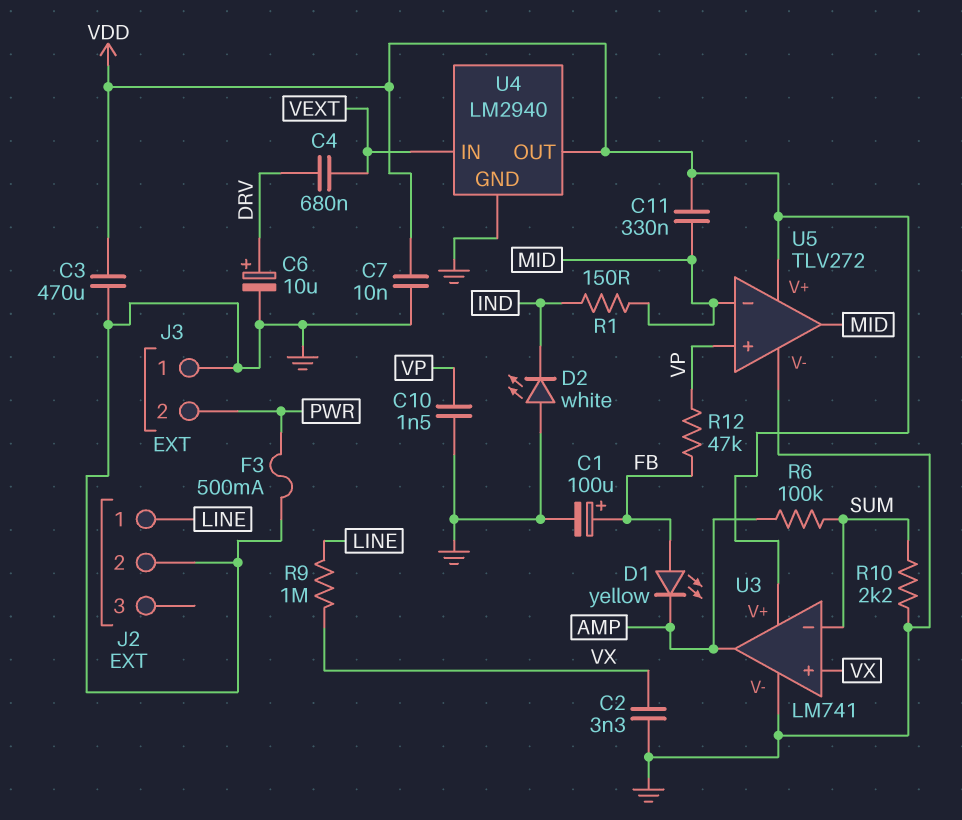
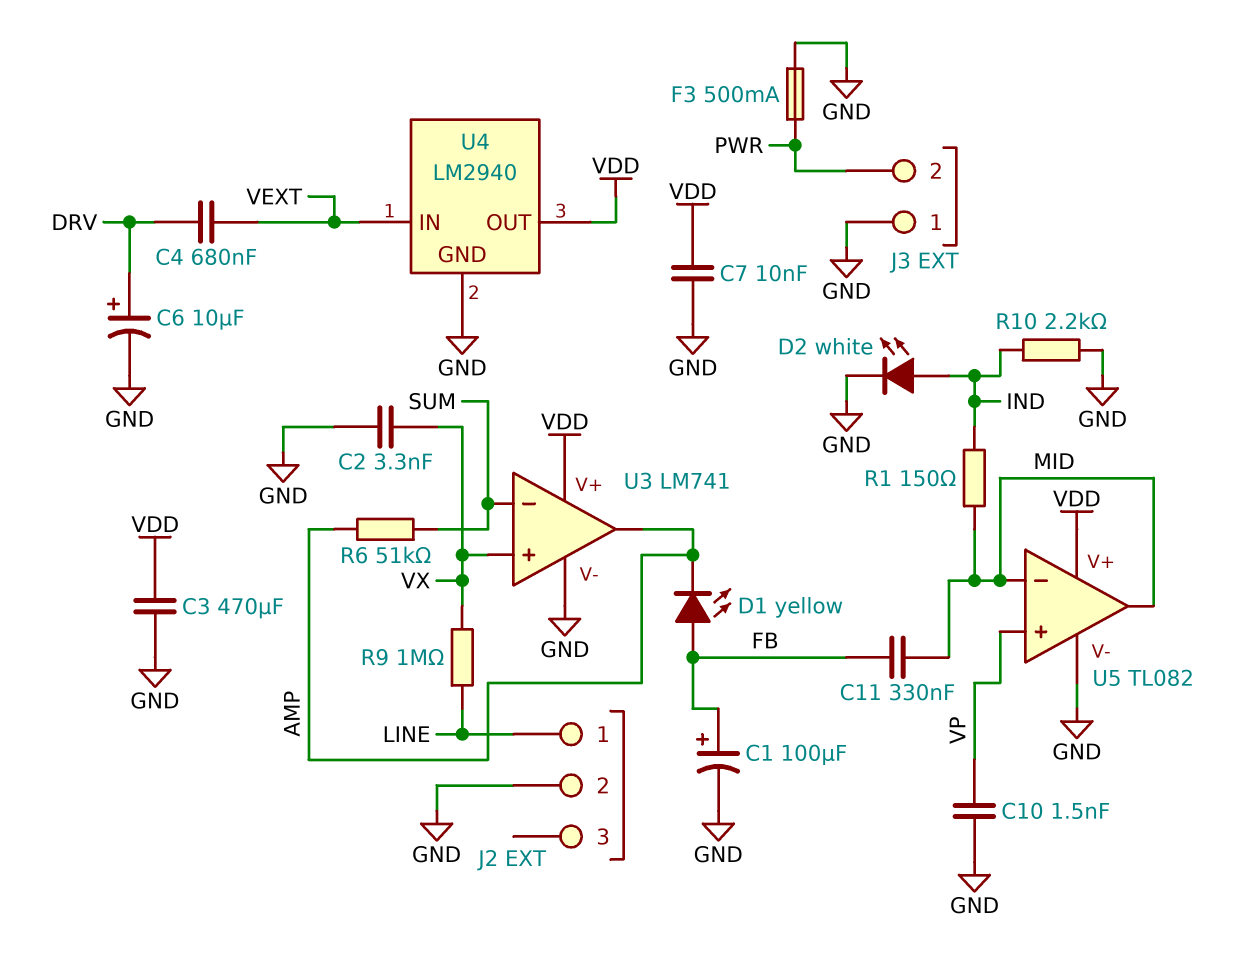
C11: 330nF (MID, VDD) -> 330nF (FB, MID)
D2: LED white (A GND, K IND) -> LED white (A IND, K GND)
R6: 100k (AMP, SUM) -> 51k (AMP, SUM)
R10: 2.2k (GND, SUM) -> 2.2k (GND, IND)
R12: 47k (FB, VP) -> none
U5: TLV272 -> TL082

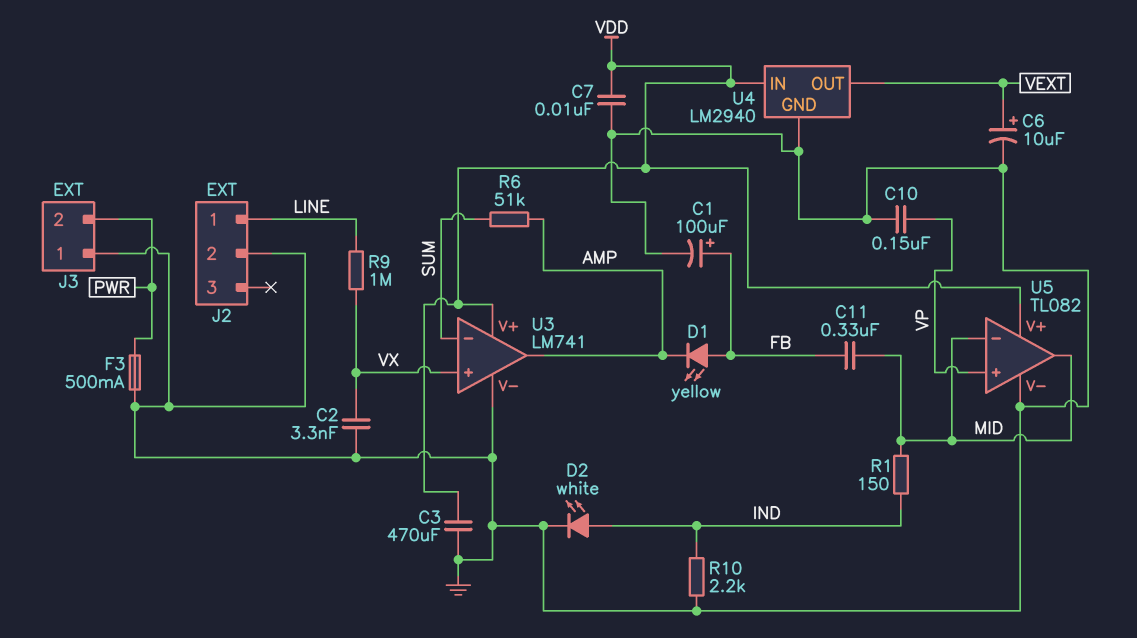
C4: 680nF (DRV, VEXT) -> none
C6: 10uF (plus DRV, minus GND) -> 10uF (plus VEXT, minus GND)
C10: 1.5nF (GND, VP) -> 150nF (GND, VP)
U4 pin IN: VEXT -> VDD
U4 pin OUT: VDD -> VEXT

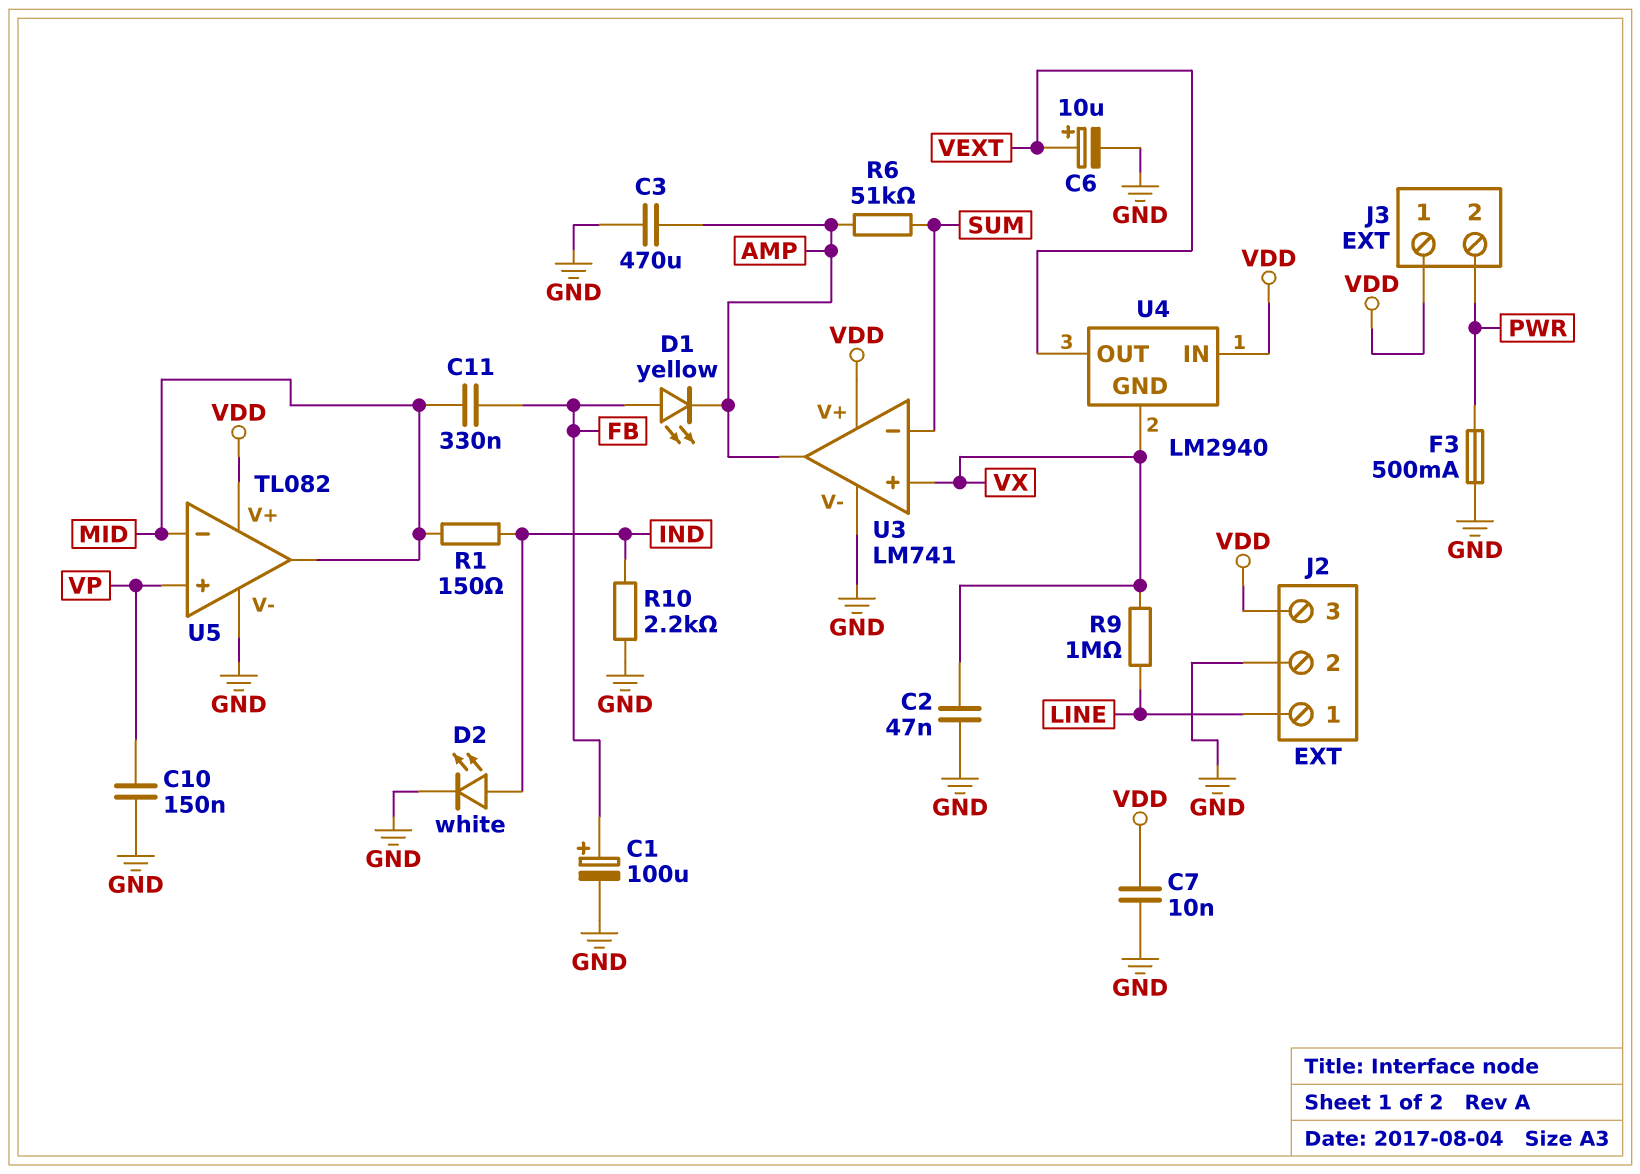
C2: 3.3nF (GND, VX) -> 47nF (GND, VX)
C3: 470uF (GND, VDD) -> 470uF (AMP, GND)
J2 pin 3: none -> VDD
J3 pin 1: GND -> VDD
U4 pin GND: GND -> VX

